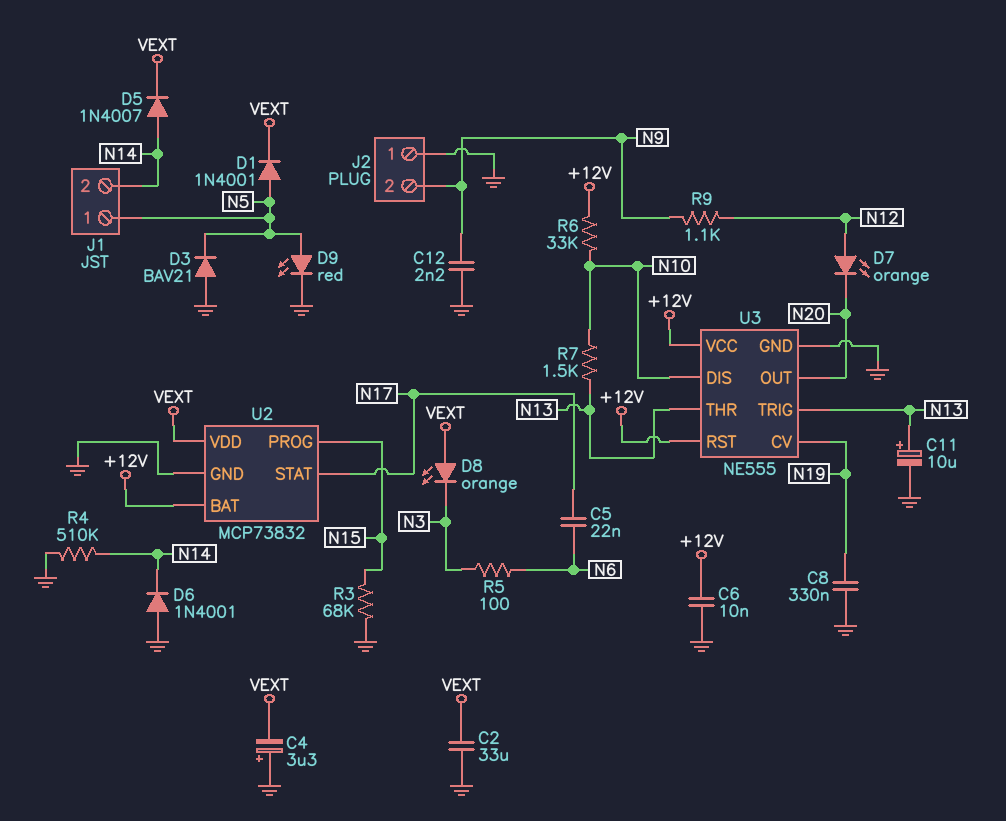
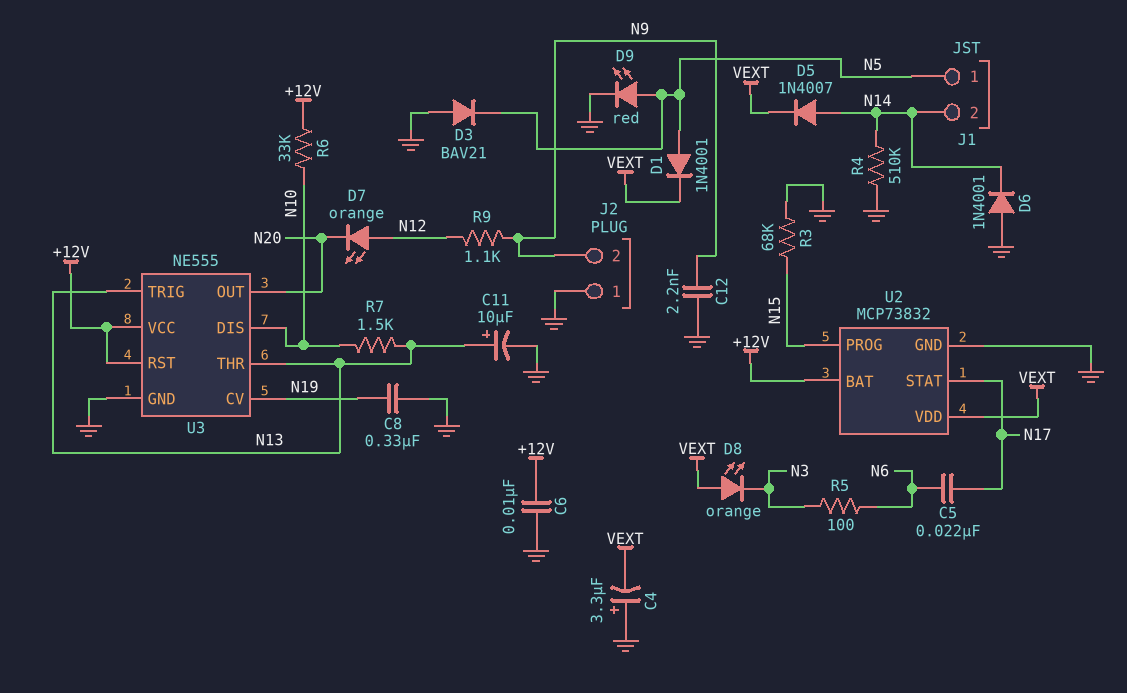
C2: 33uF (GND, VEXT) -> none

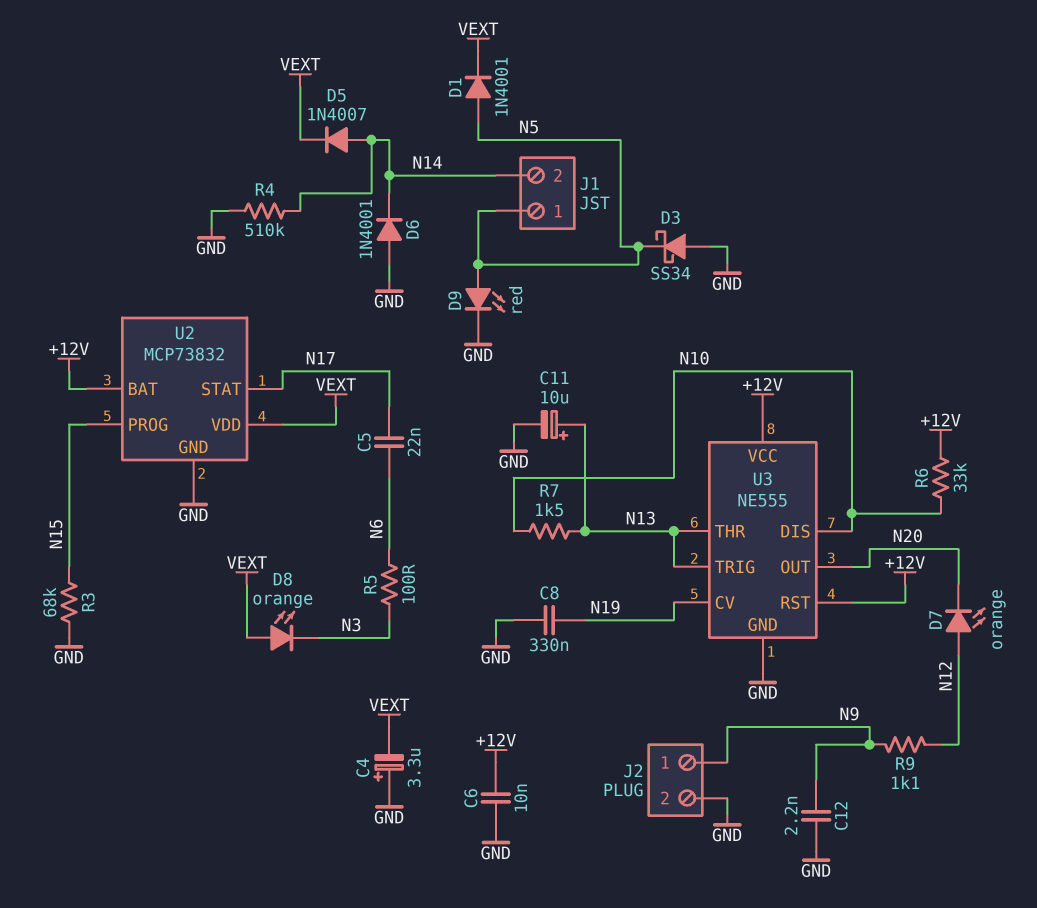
D3: diode BAV21 (A GND, K N5) -> schottky SS34 (A GND, K N5)
J2 pin 1: GND -> N9
J2 pin 2: N9 -> GND

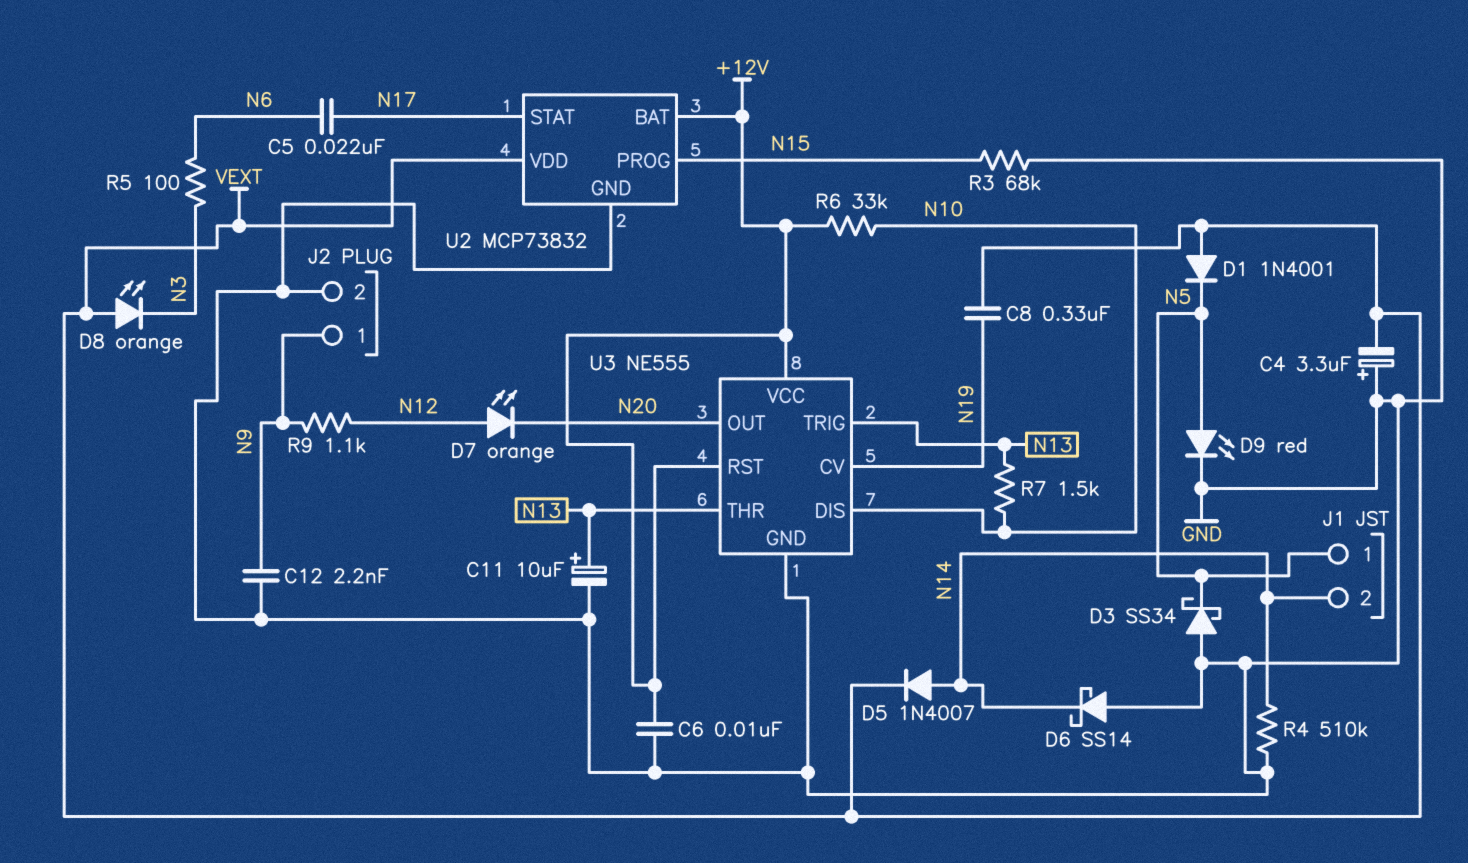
C8: 330nF (GND, N19) -> 330nF (N19, VEXT)
D1: diode 1N4001 (A N5, K VEXT) -> diode 1N4001 (A VEXT, K N5)
D6: diode 1N4001 (A GND, K N14) -> schottky SS14 (A GND, K N14)

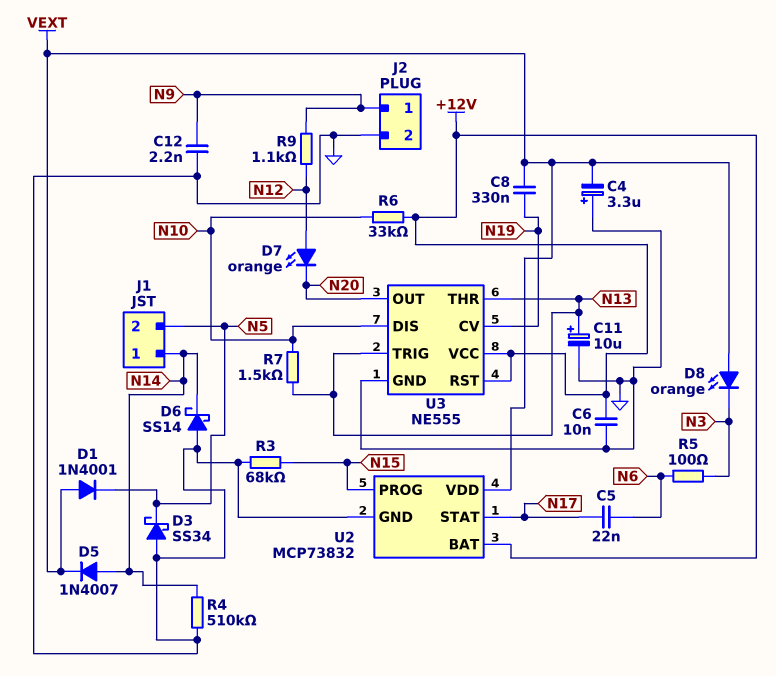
D9: LED red (A N5, K GND) -> none
J1 pin 1: N5 -> N14
J1 pin 2: N14 -> N5

